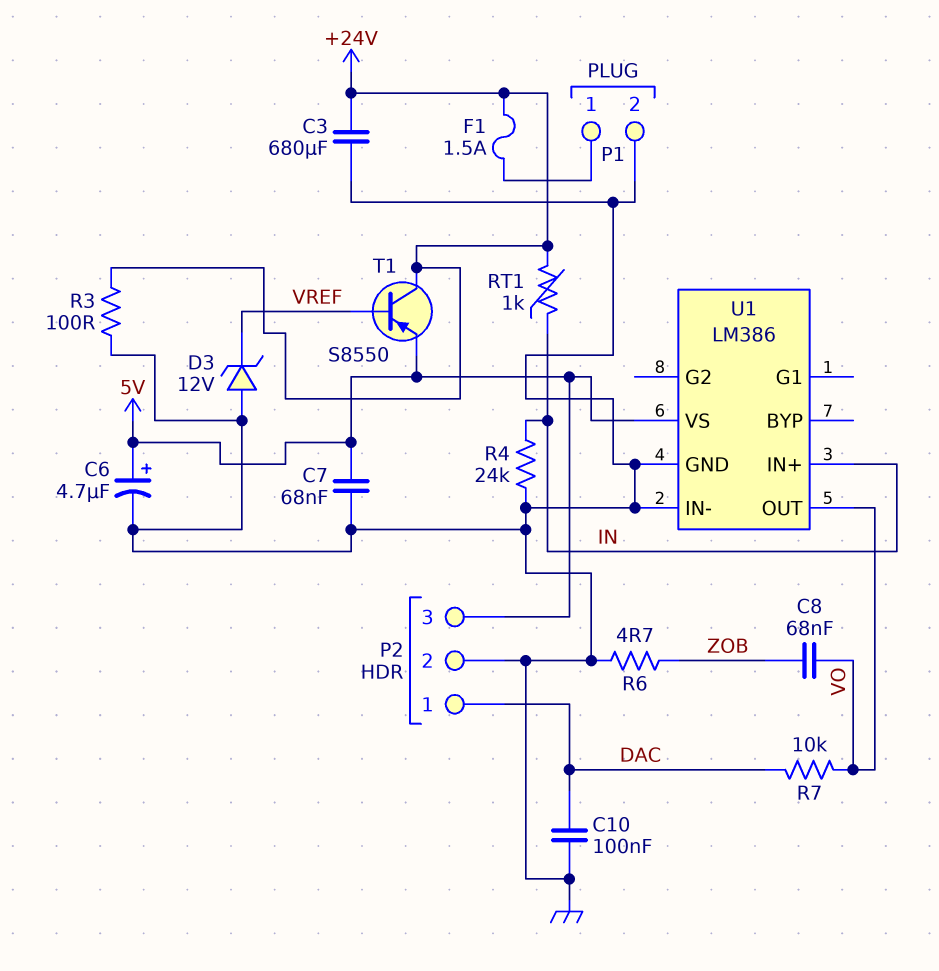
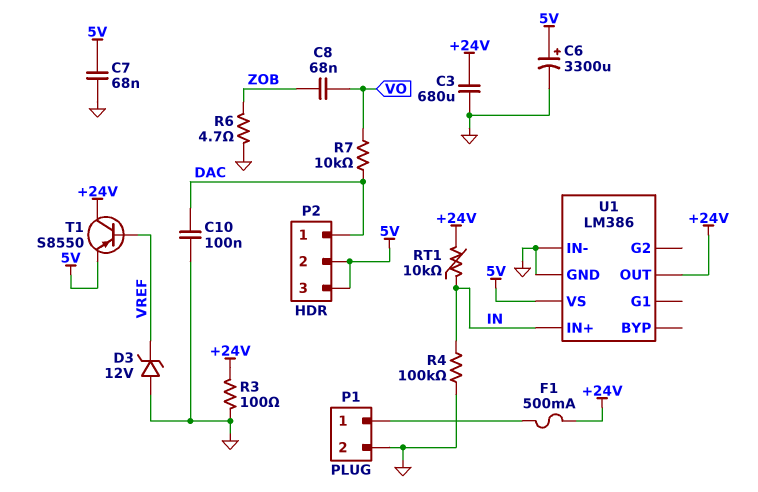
C6: 4.7uF (plus 5V, minus GND) -> 3300uF (plus 5V, minus GND)
F1: 1.5A (+24V, P1/1) -> 500mA (+24V, P1/1)
P2 pin 2: GND -> 5V
R4: 24k (GND, IN) -> 100k (GND, IN)
RT1: 1k (+24V, IN) -> 10k (+24V, IN)
U1 pin OUT: VO -> +24V

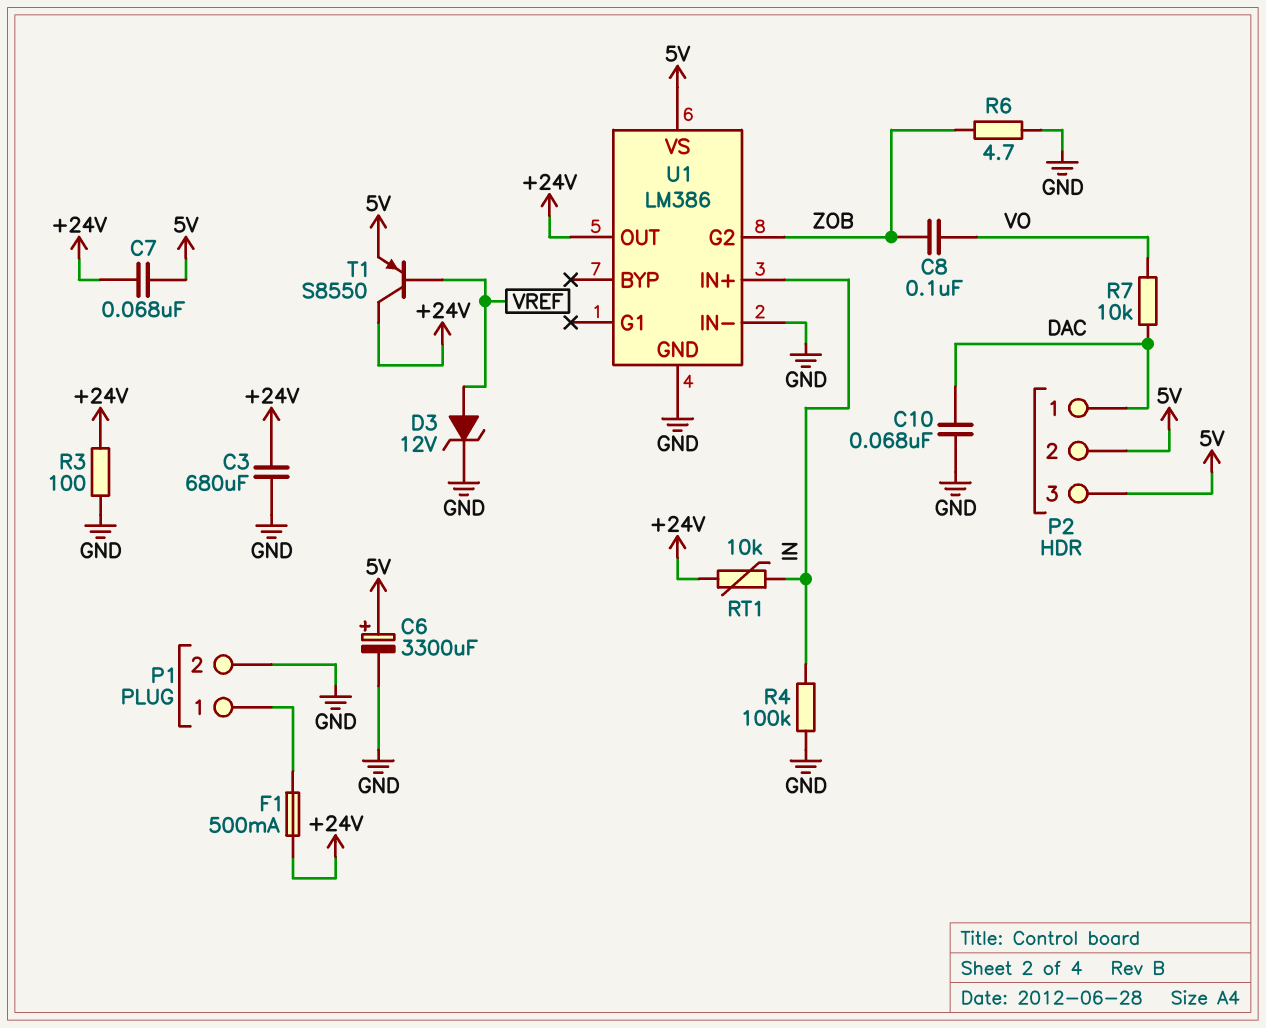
C7: 68nF (5V, GND) -> 68nF (+24V, 5V)
C8: 68nF (VO, ZOB) -> 100nF (VO, ZOB)
C10: 100nF (DAC, GND) -> 68nF (DAC, GND)
D3: zener 12V (A GND, K VREF) -> zener 12V (A VREF, K GND)
U1 pin G2: none -> ZOB

